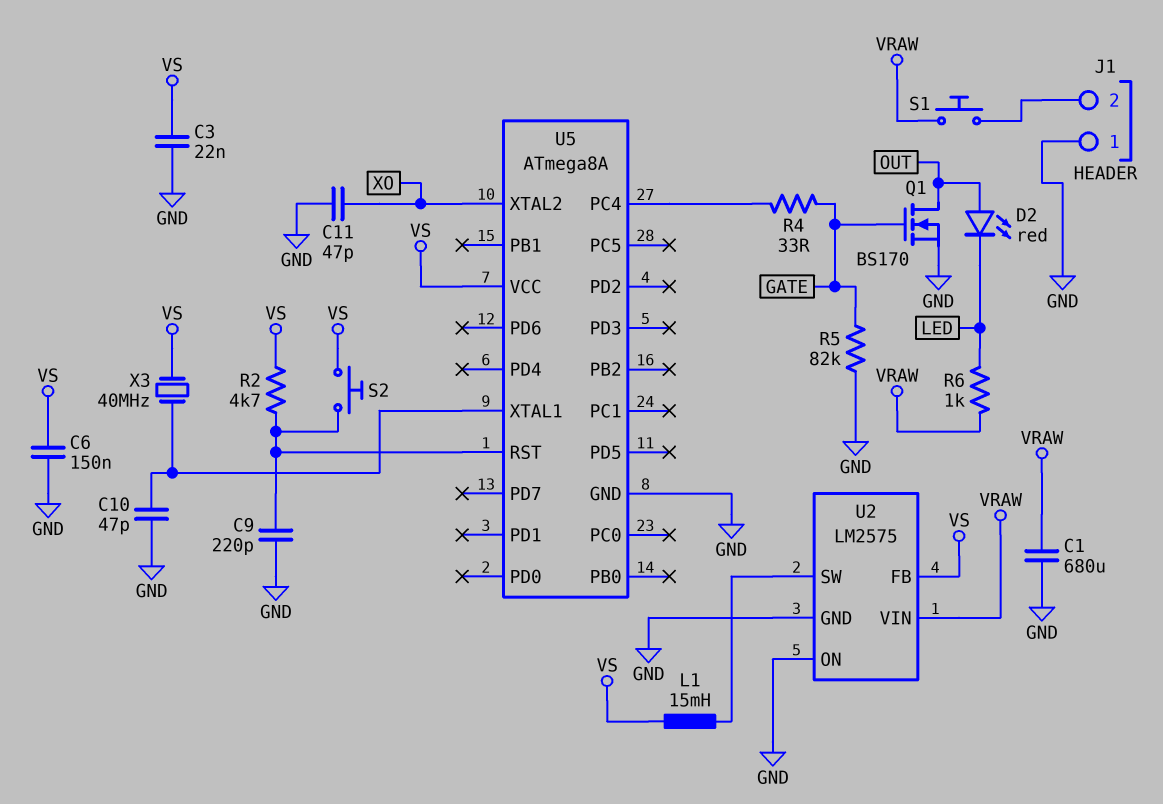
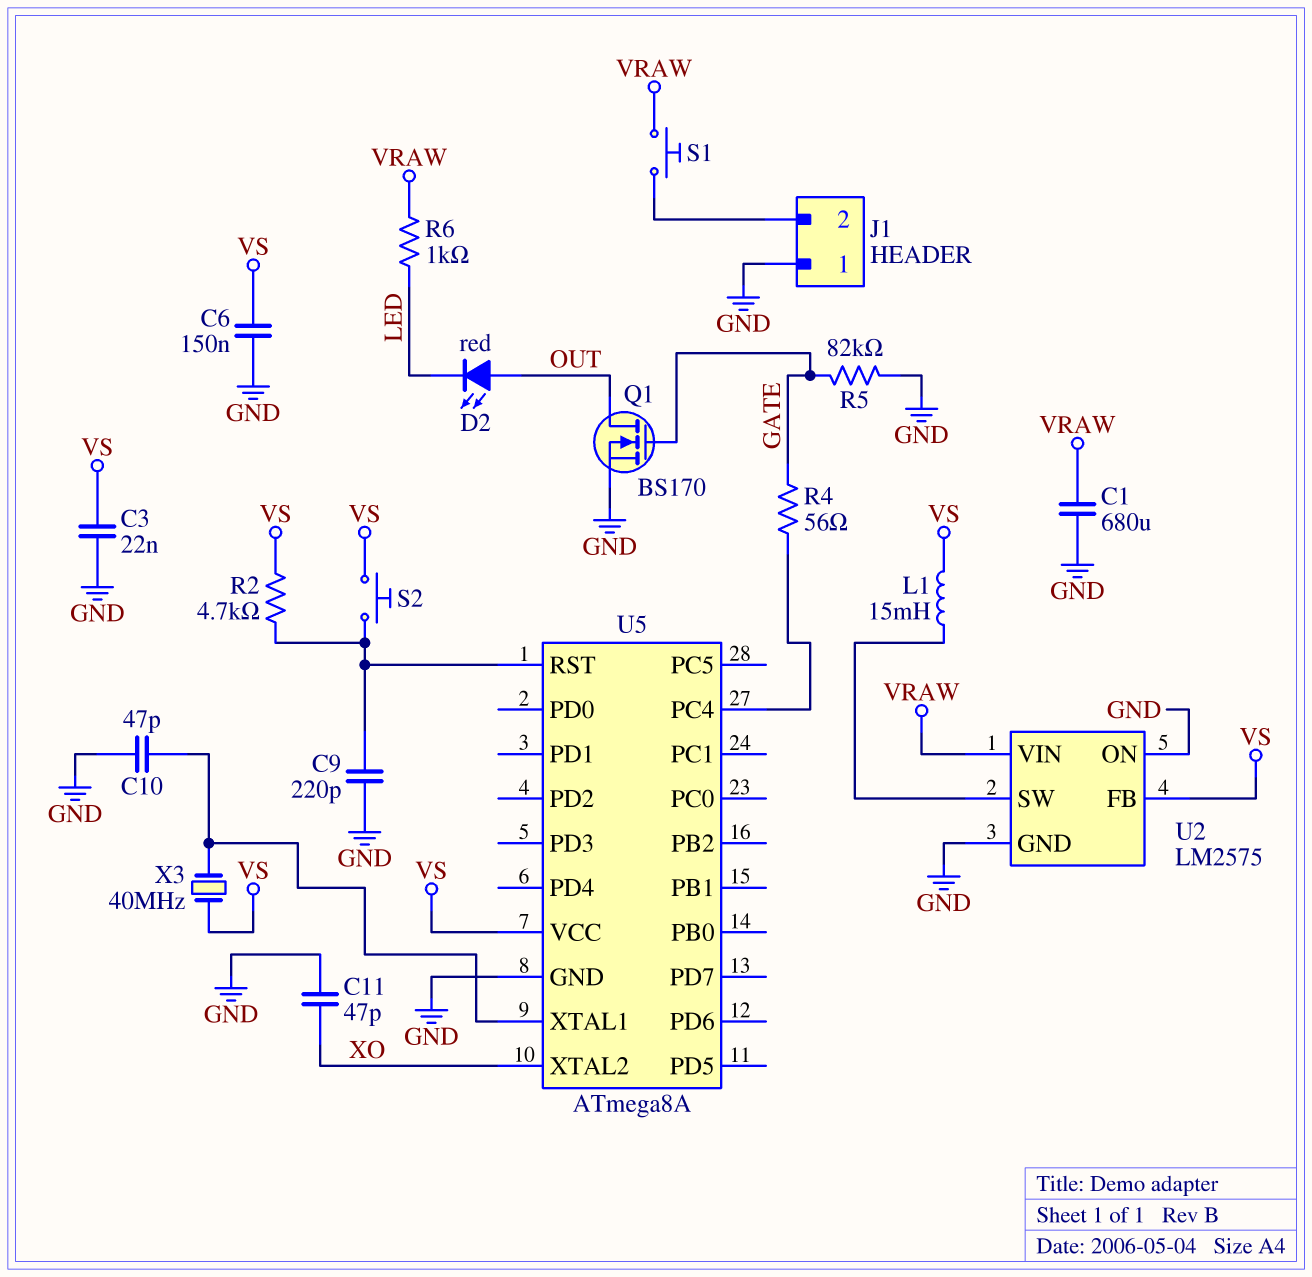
R4: 33 (GATE, U5/PC4) -> 56 (GATE, U5/PC4)

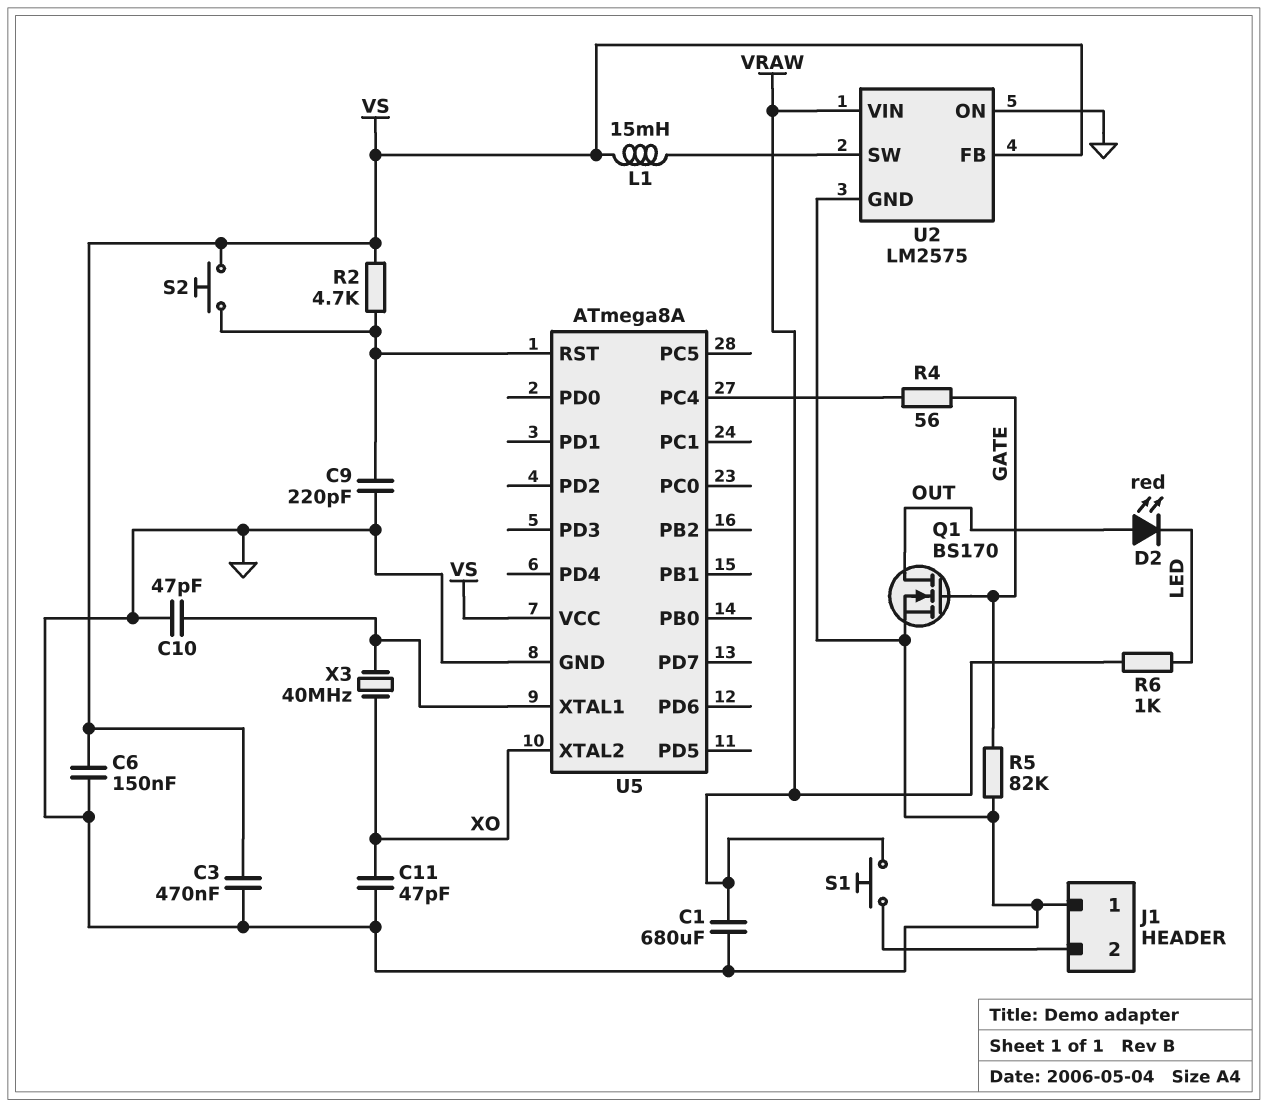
C3: 22nF (GND, VS) -> 470nF (GND, VS)
X3: 40MHz (U5/XTAL1, VS) -> 40MHz (U5/XTAL1, XO)

